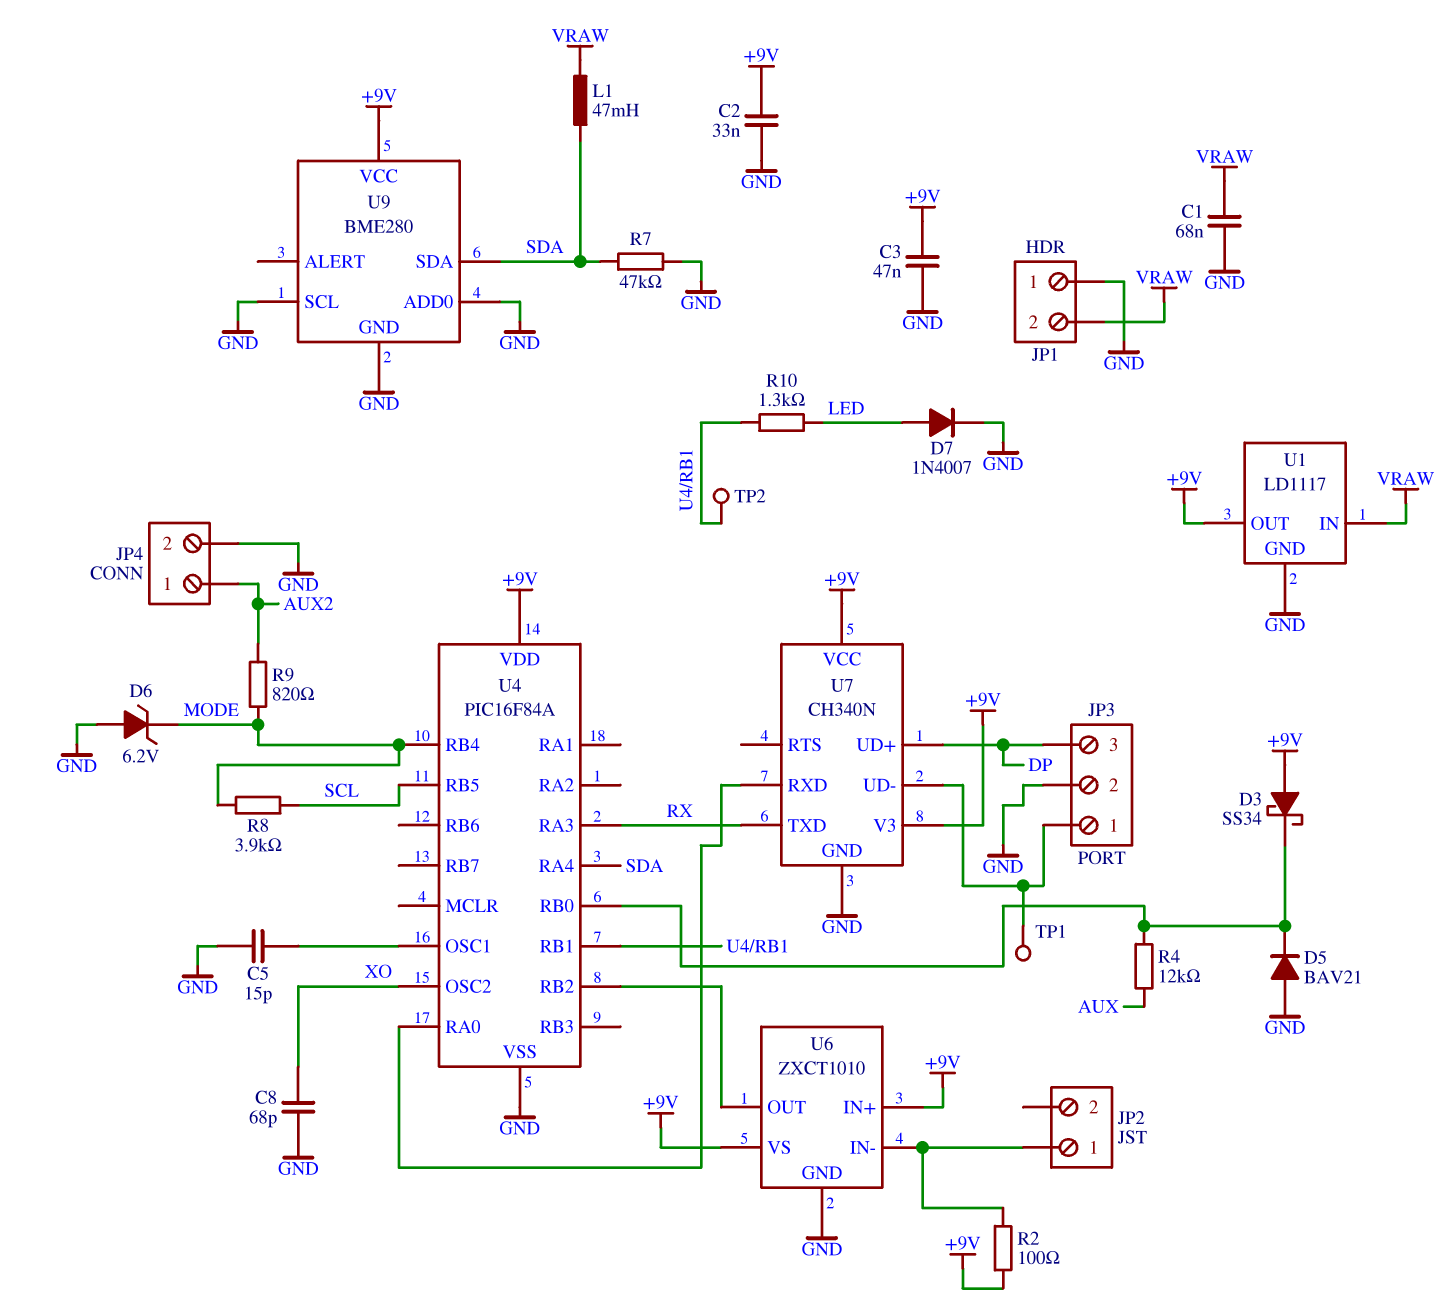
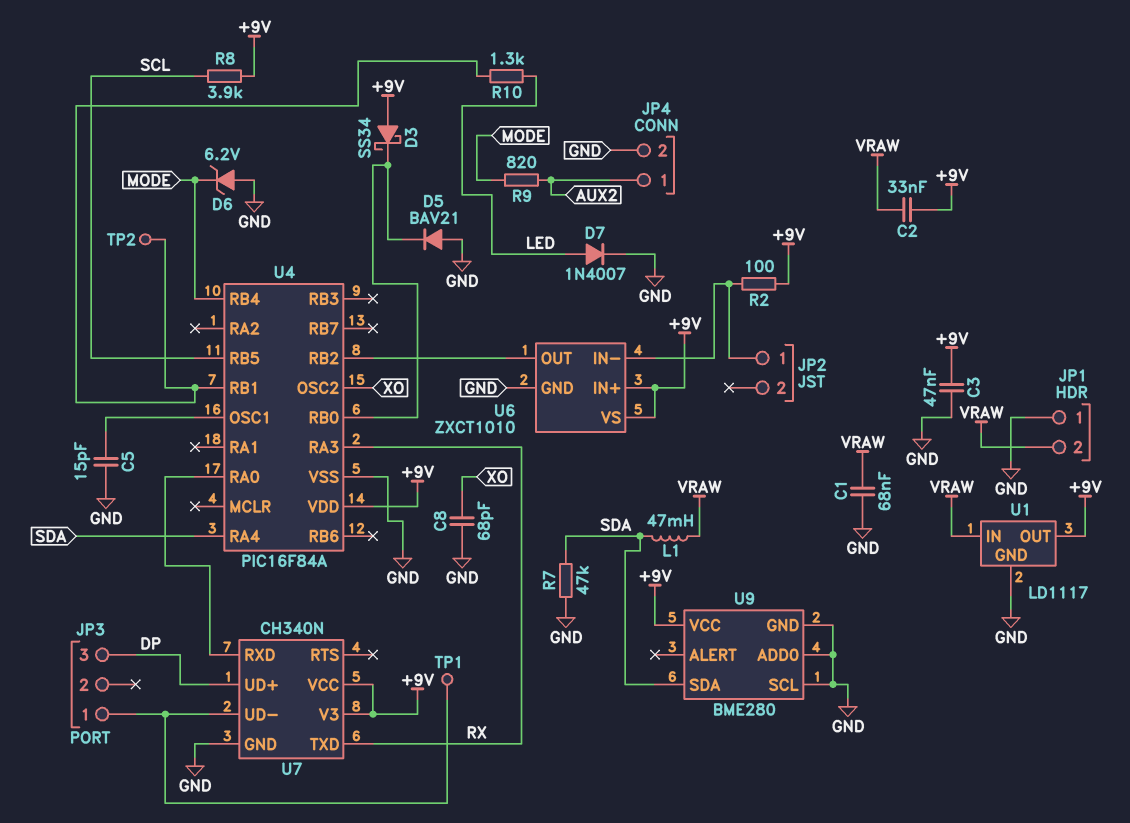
C2: 33nF (+9V, GND) -> 33nF (+9V, VRAW)
JP3 pin 2: GND -> none
R4: 12k (AUX, U4/RB0) -> none
R8: 3.9k (MODE, SCL) -> 3.9k (+9V, SCL)

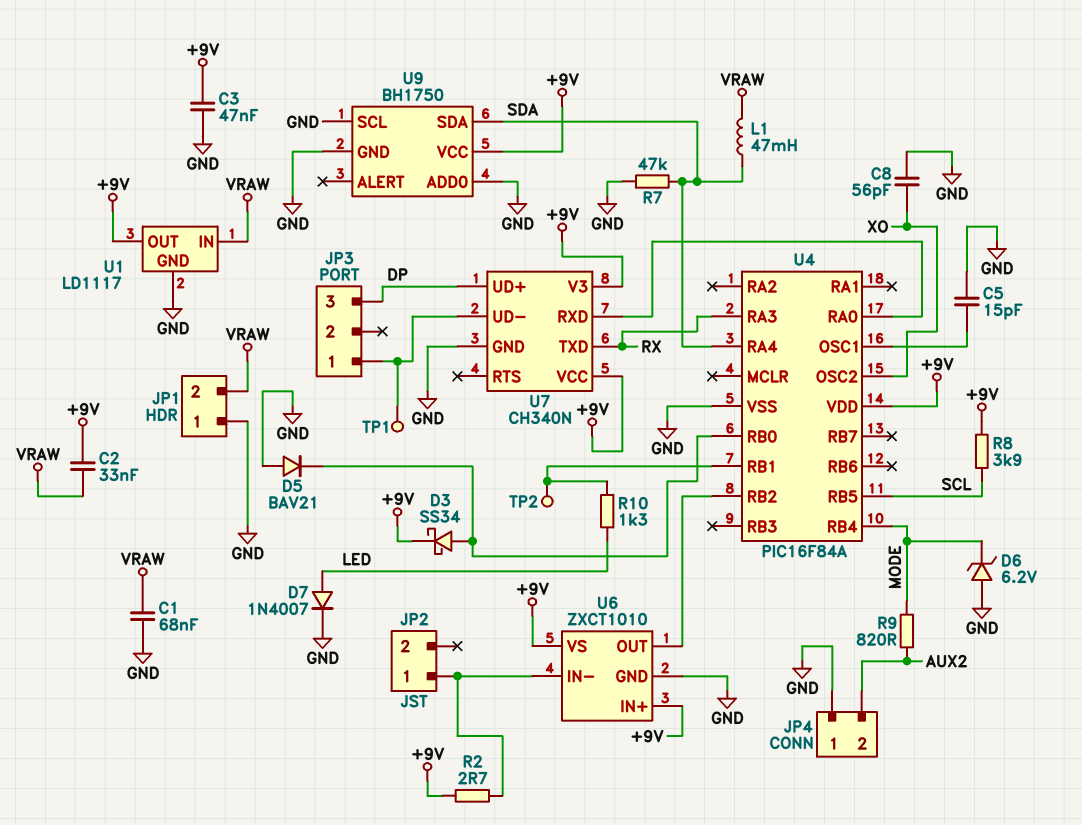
C8: 68pF (GND, XO) -> 56pF (GND, XO)
D3: schottky SS34 (A +9V, K U4/RB0) -> schottky SS34 (A U4/RB0, K +9V)
JP4 pin 1: AUX2 -> GND
JP4 pin 2: GND -> AUX2
R2: 100 (+9V, JP2/1) -> 2.7 (+9V, JP2/1)
U9: BME280 -> BH1750

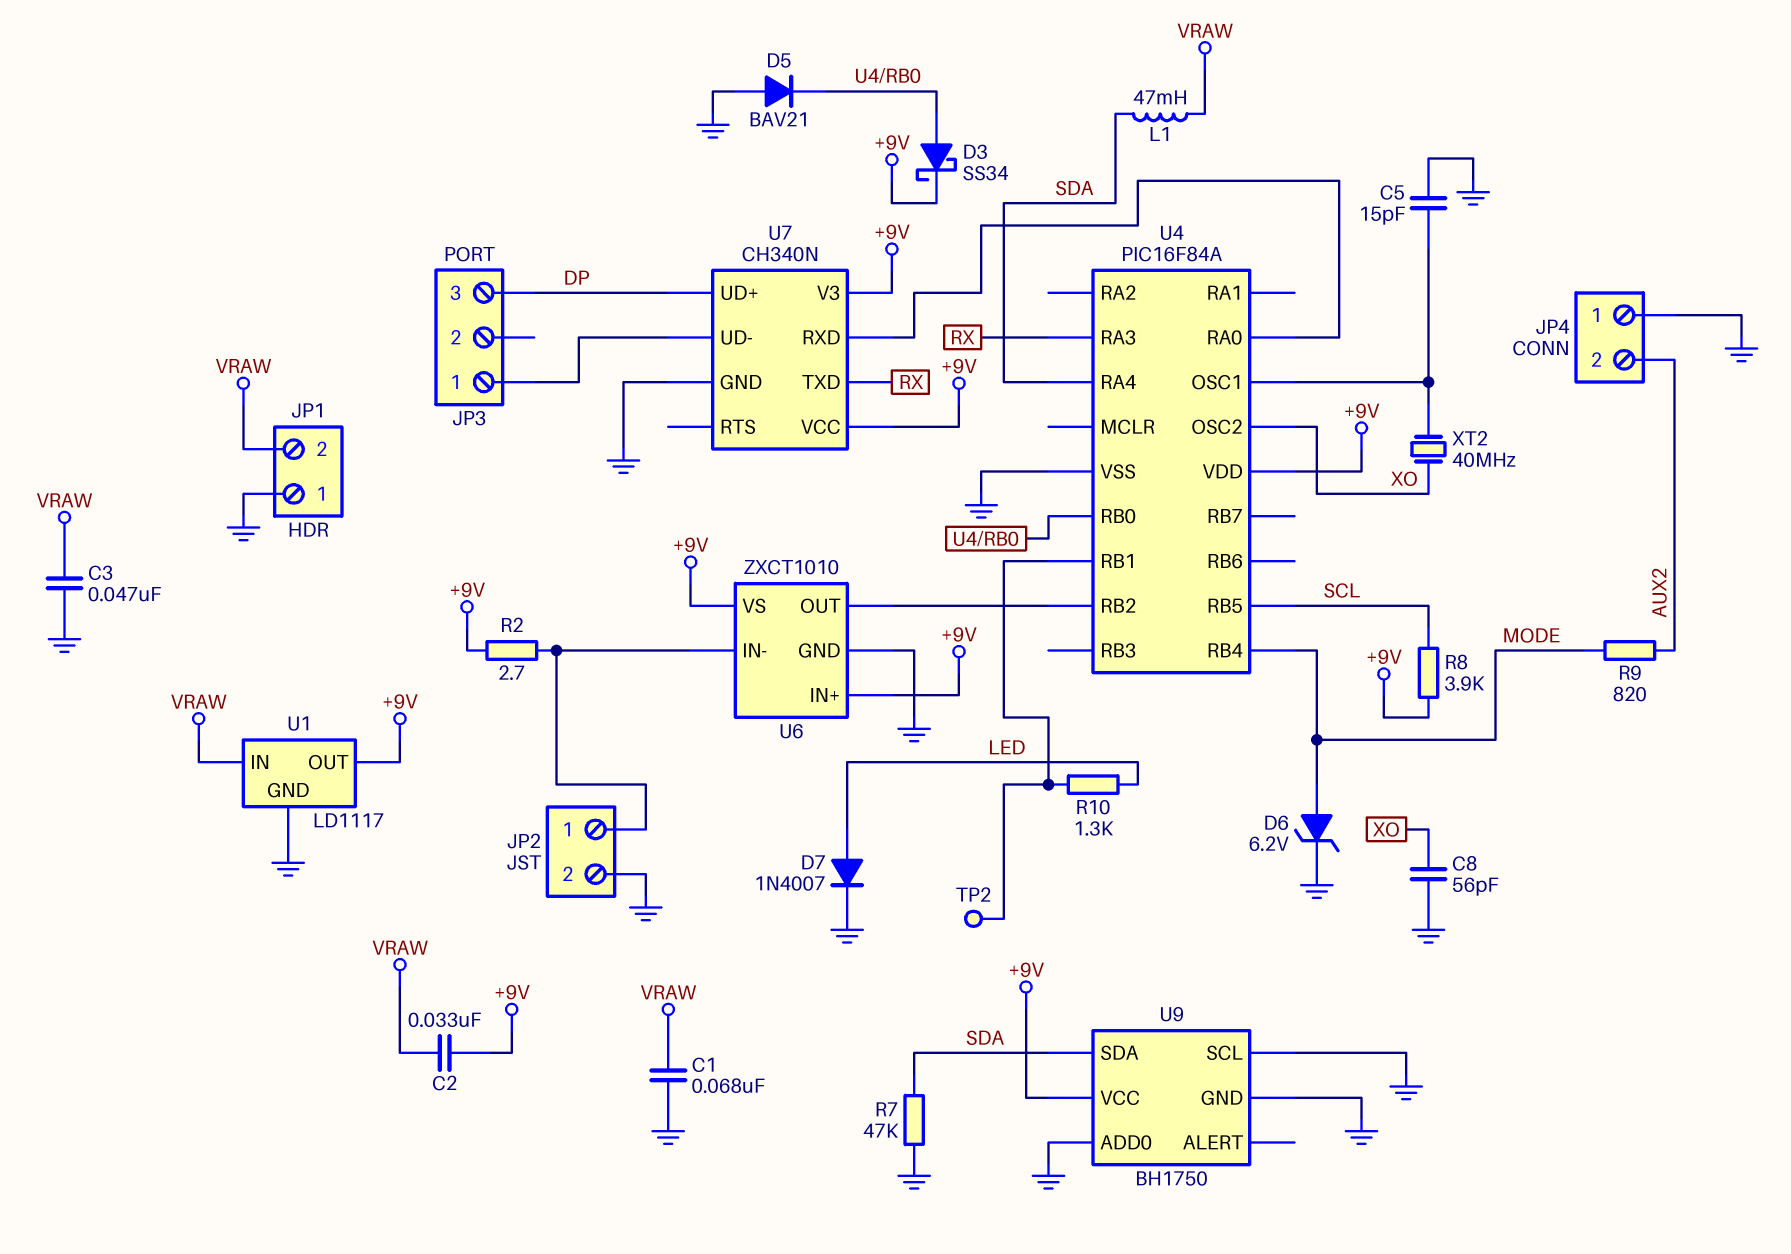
C3: 47nF (+9V, GND) -> 47nF (GND, VRAW)
D6: zener 6.2V (A GND, K MODE) -> zener 6.2V (A MODE, K GND)
JP2 pin 2: none -> GND
TP1: test point (JP3/1) -> none
XT2: none -> 40MHz (U4/OSC1, XO)

